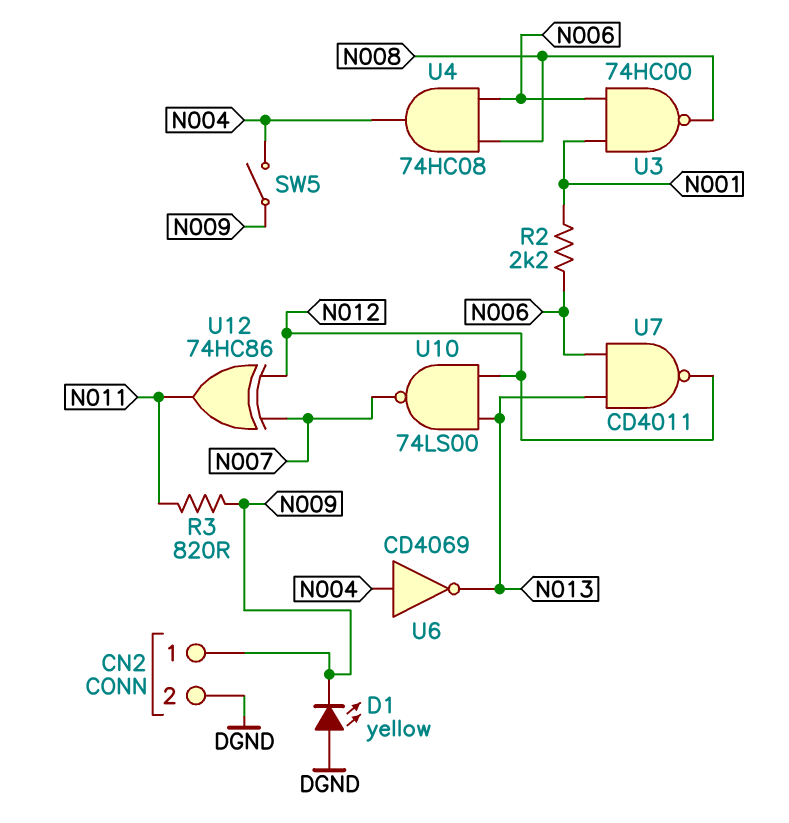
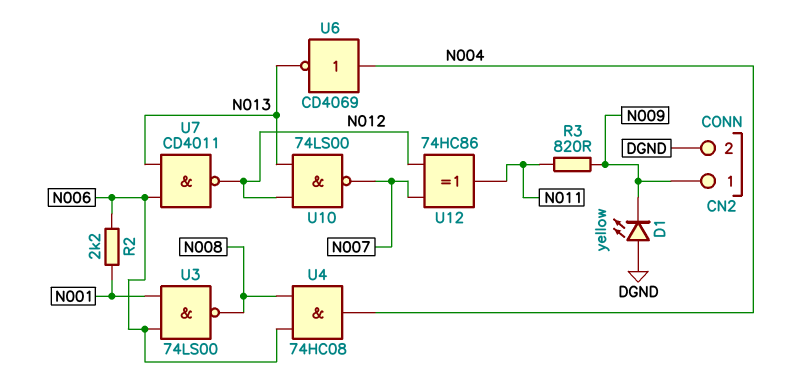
SW5: switch (N004, N009) -> none
U3: NAND 74HC00 (in N001, in N006, out N008) -> NAND 74LS00 (in N001, in N006, out N008)

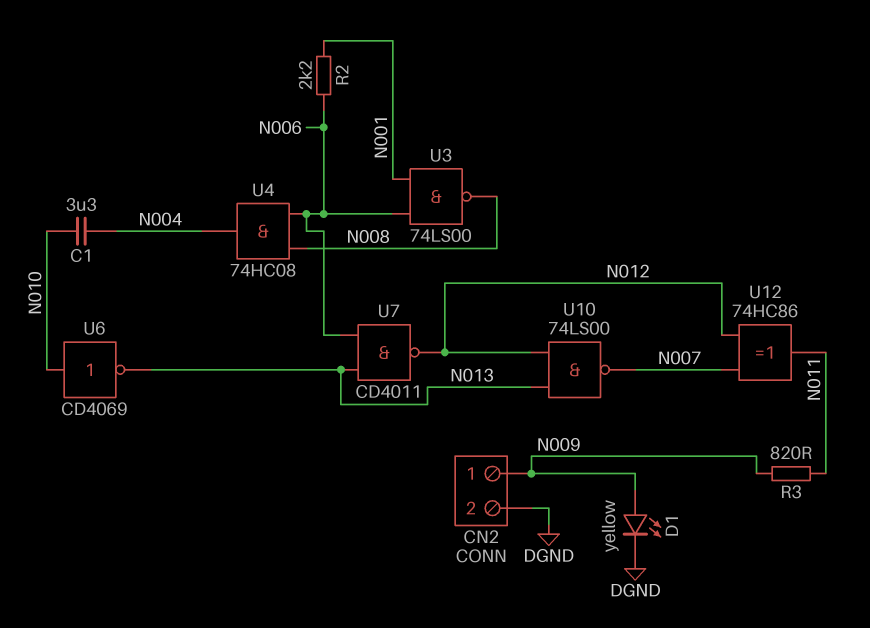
C1: none -> 3.3uF (N004, N010)
D1: LED yellow (A DGND, K N009) -> LED yellow (A N009, K DGND)
U6: NOT CD4069 (in N004, out N013) -> NOT CD4069 (in N010, out N013)

